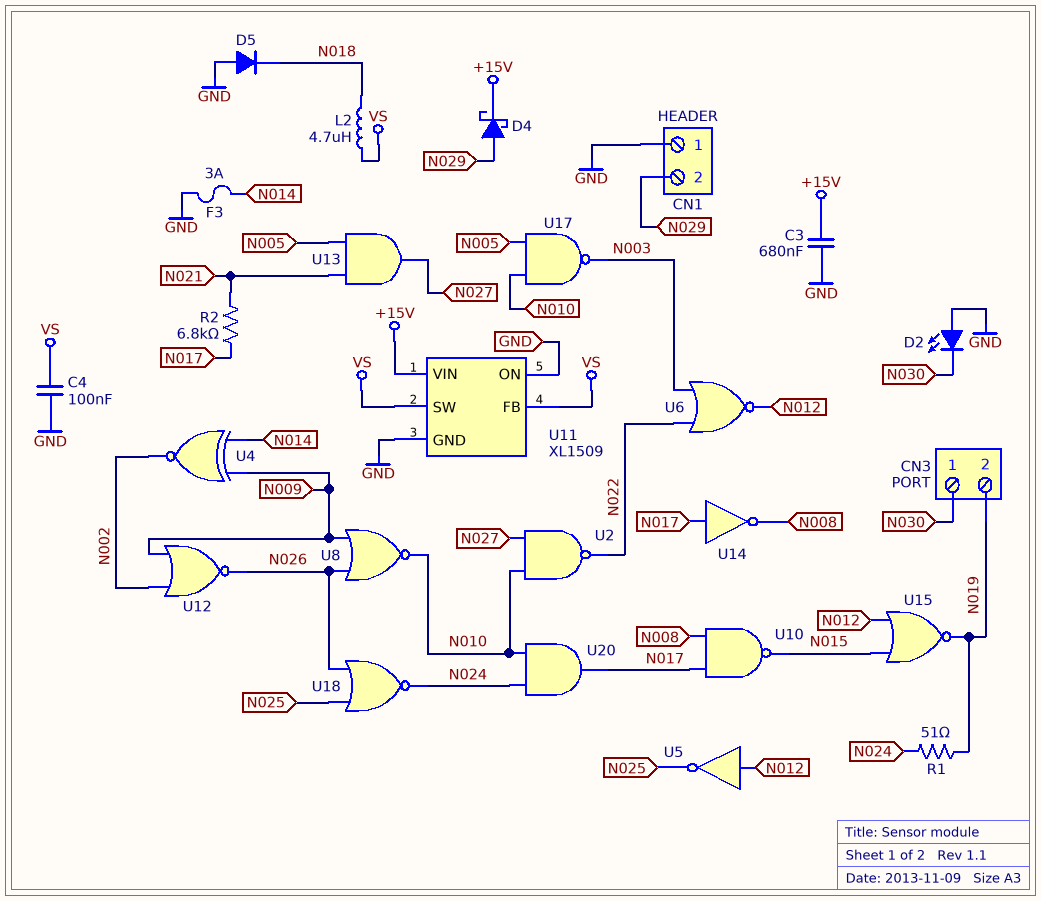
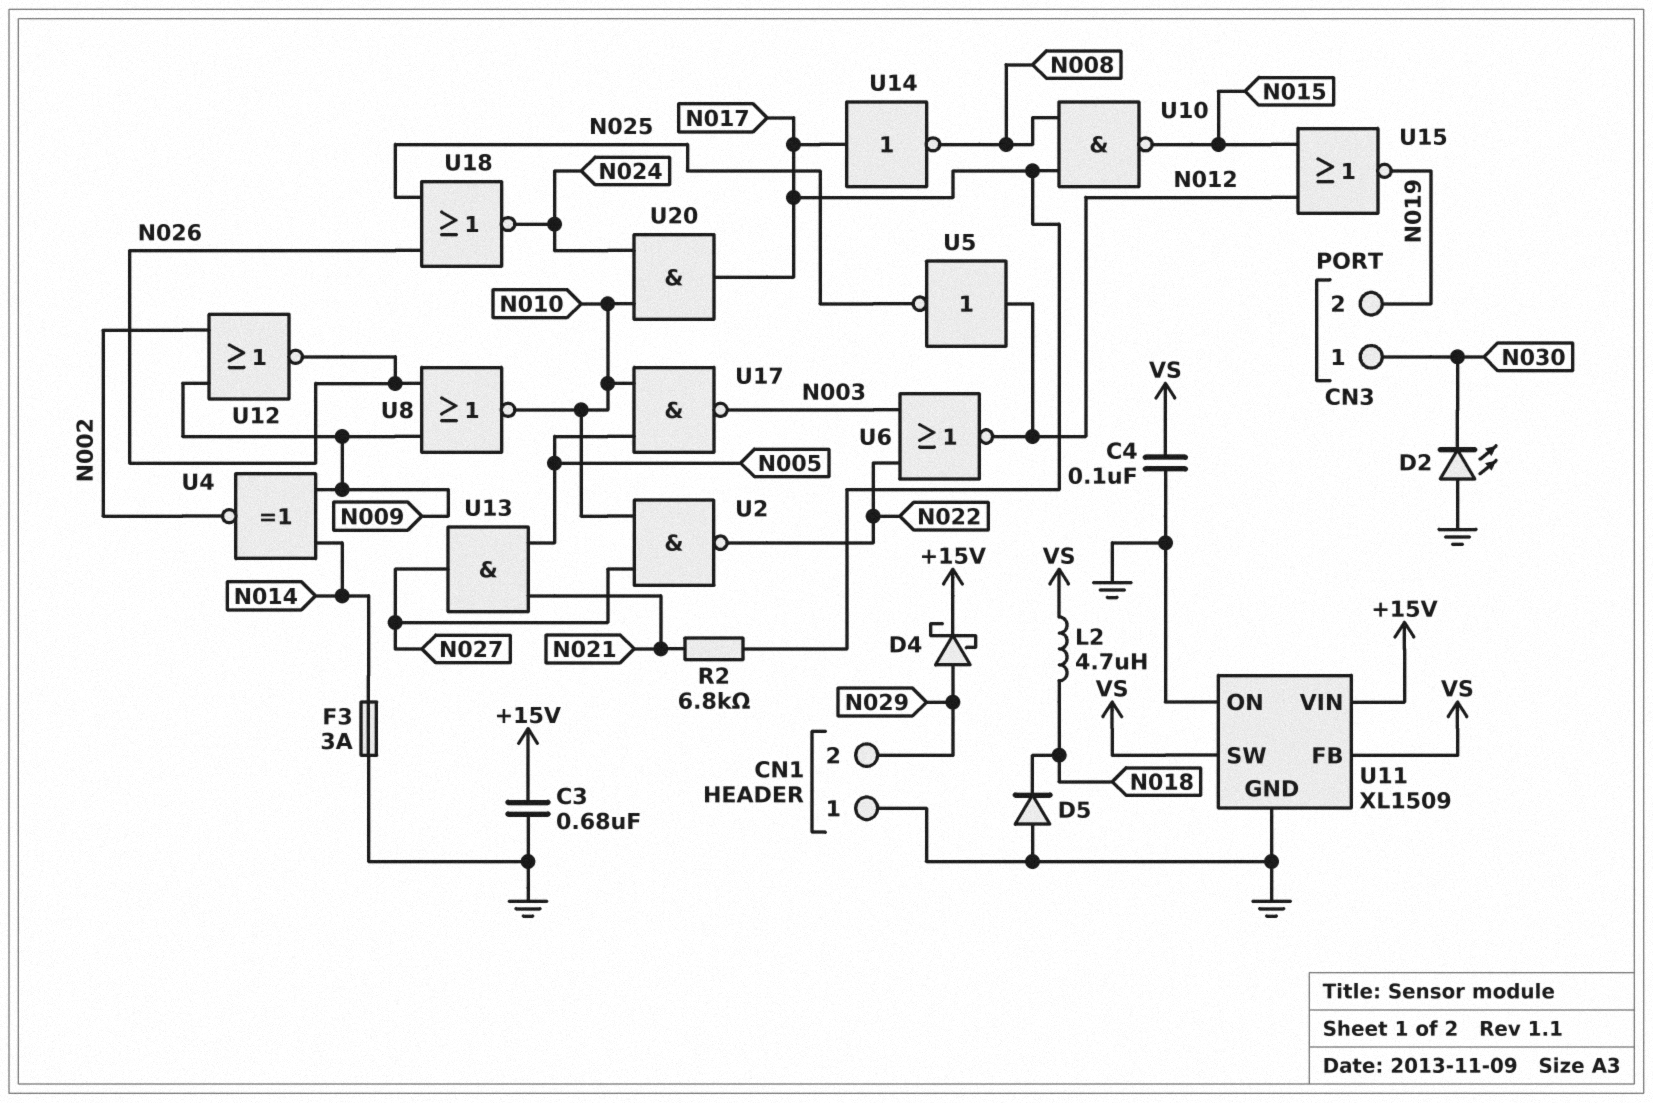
R1: 51 (N019, N024) -> none

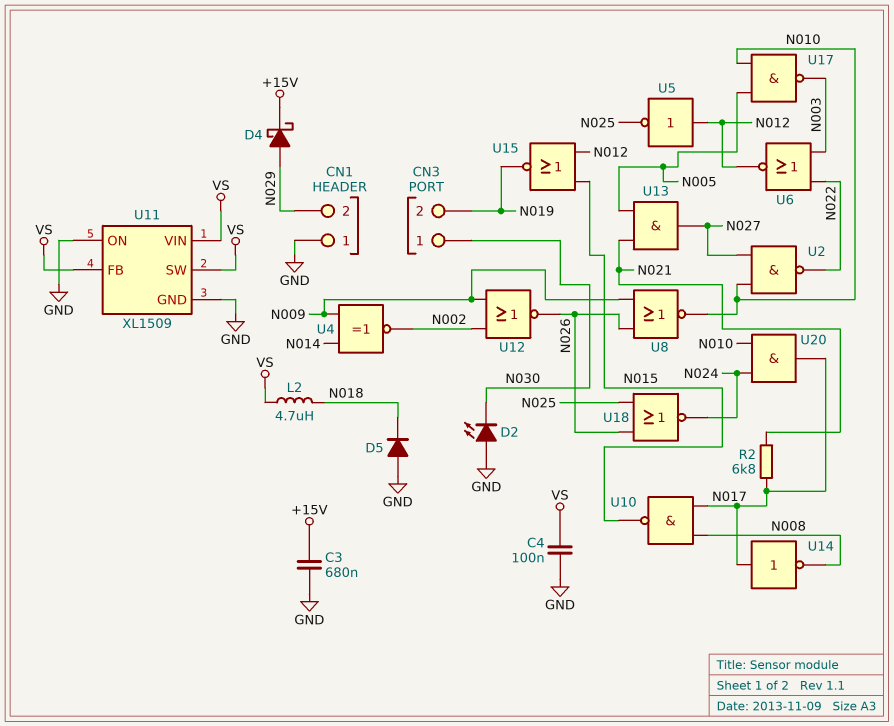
F3: 3A (GND, N014) -> none
U11 pin VIN: +15V -> VS

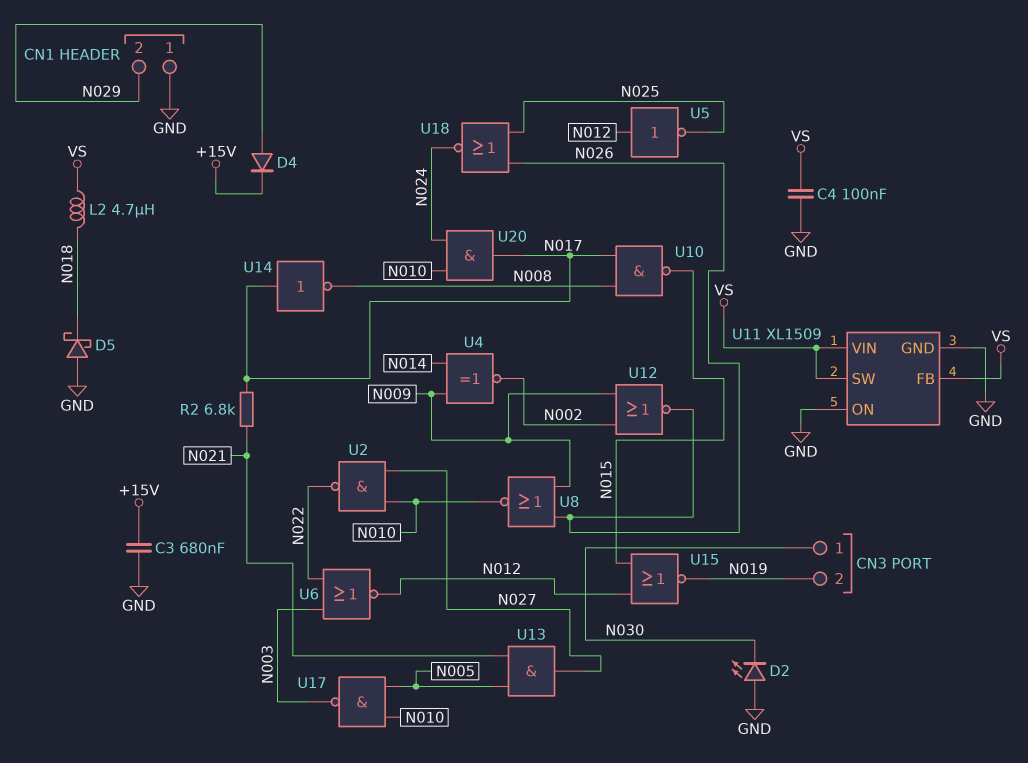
D4: schottky (A N029, K +15V) -> diode (A N029, K +15V)
D5: diode (A GND, K N018) -> schottky (A GND, K N018)

